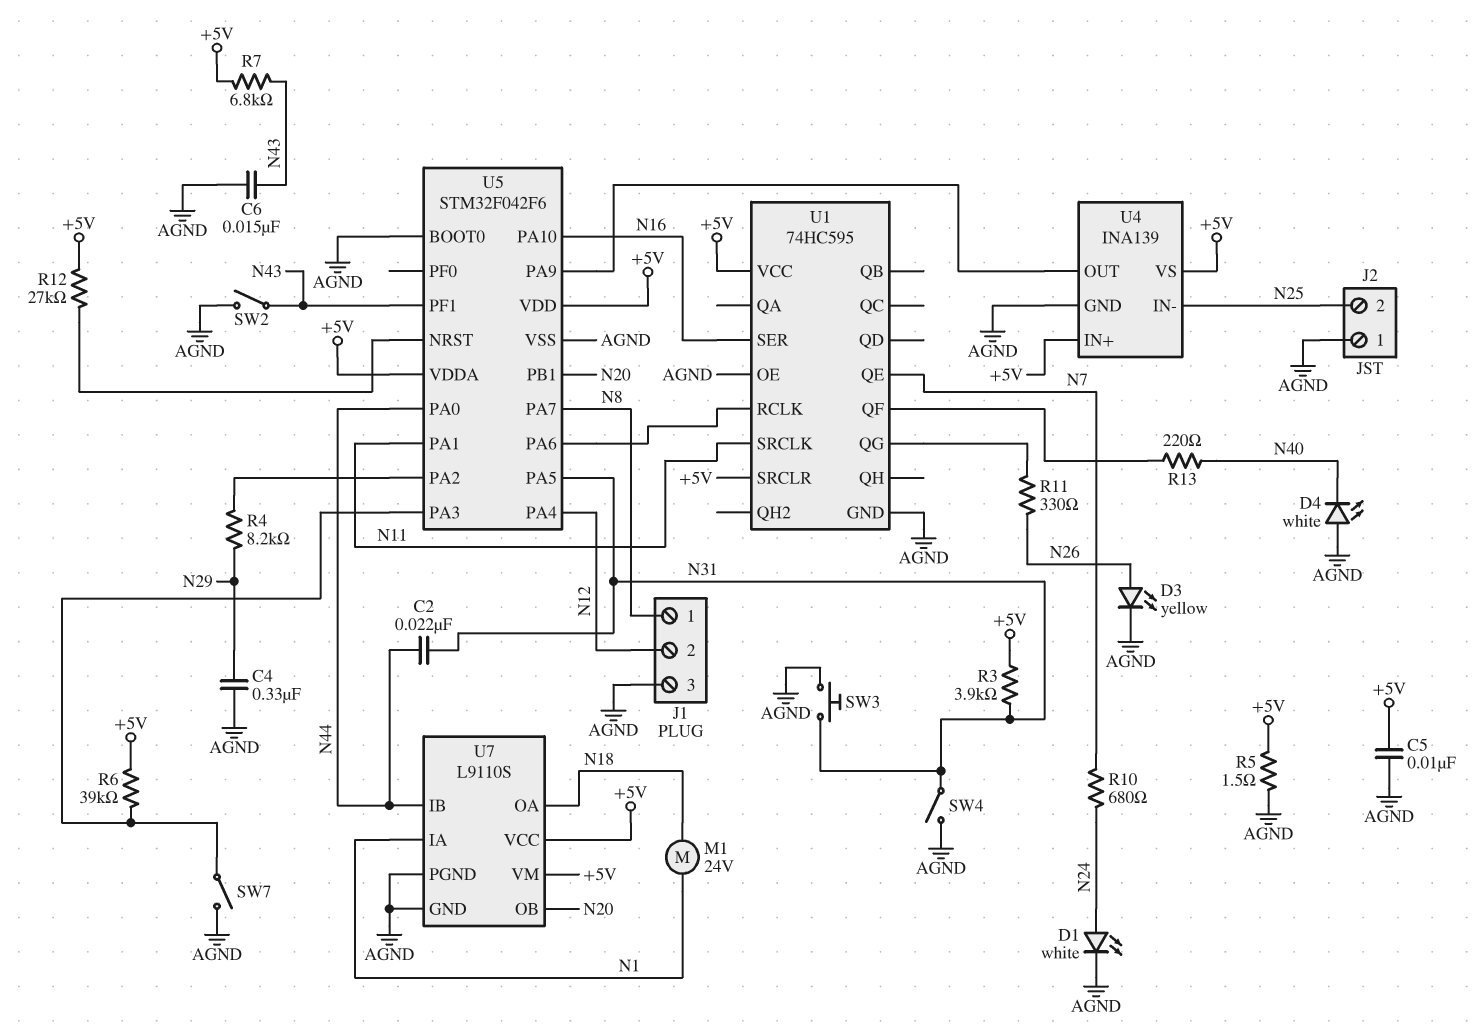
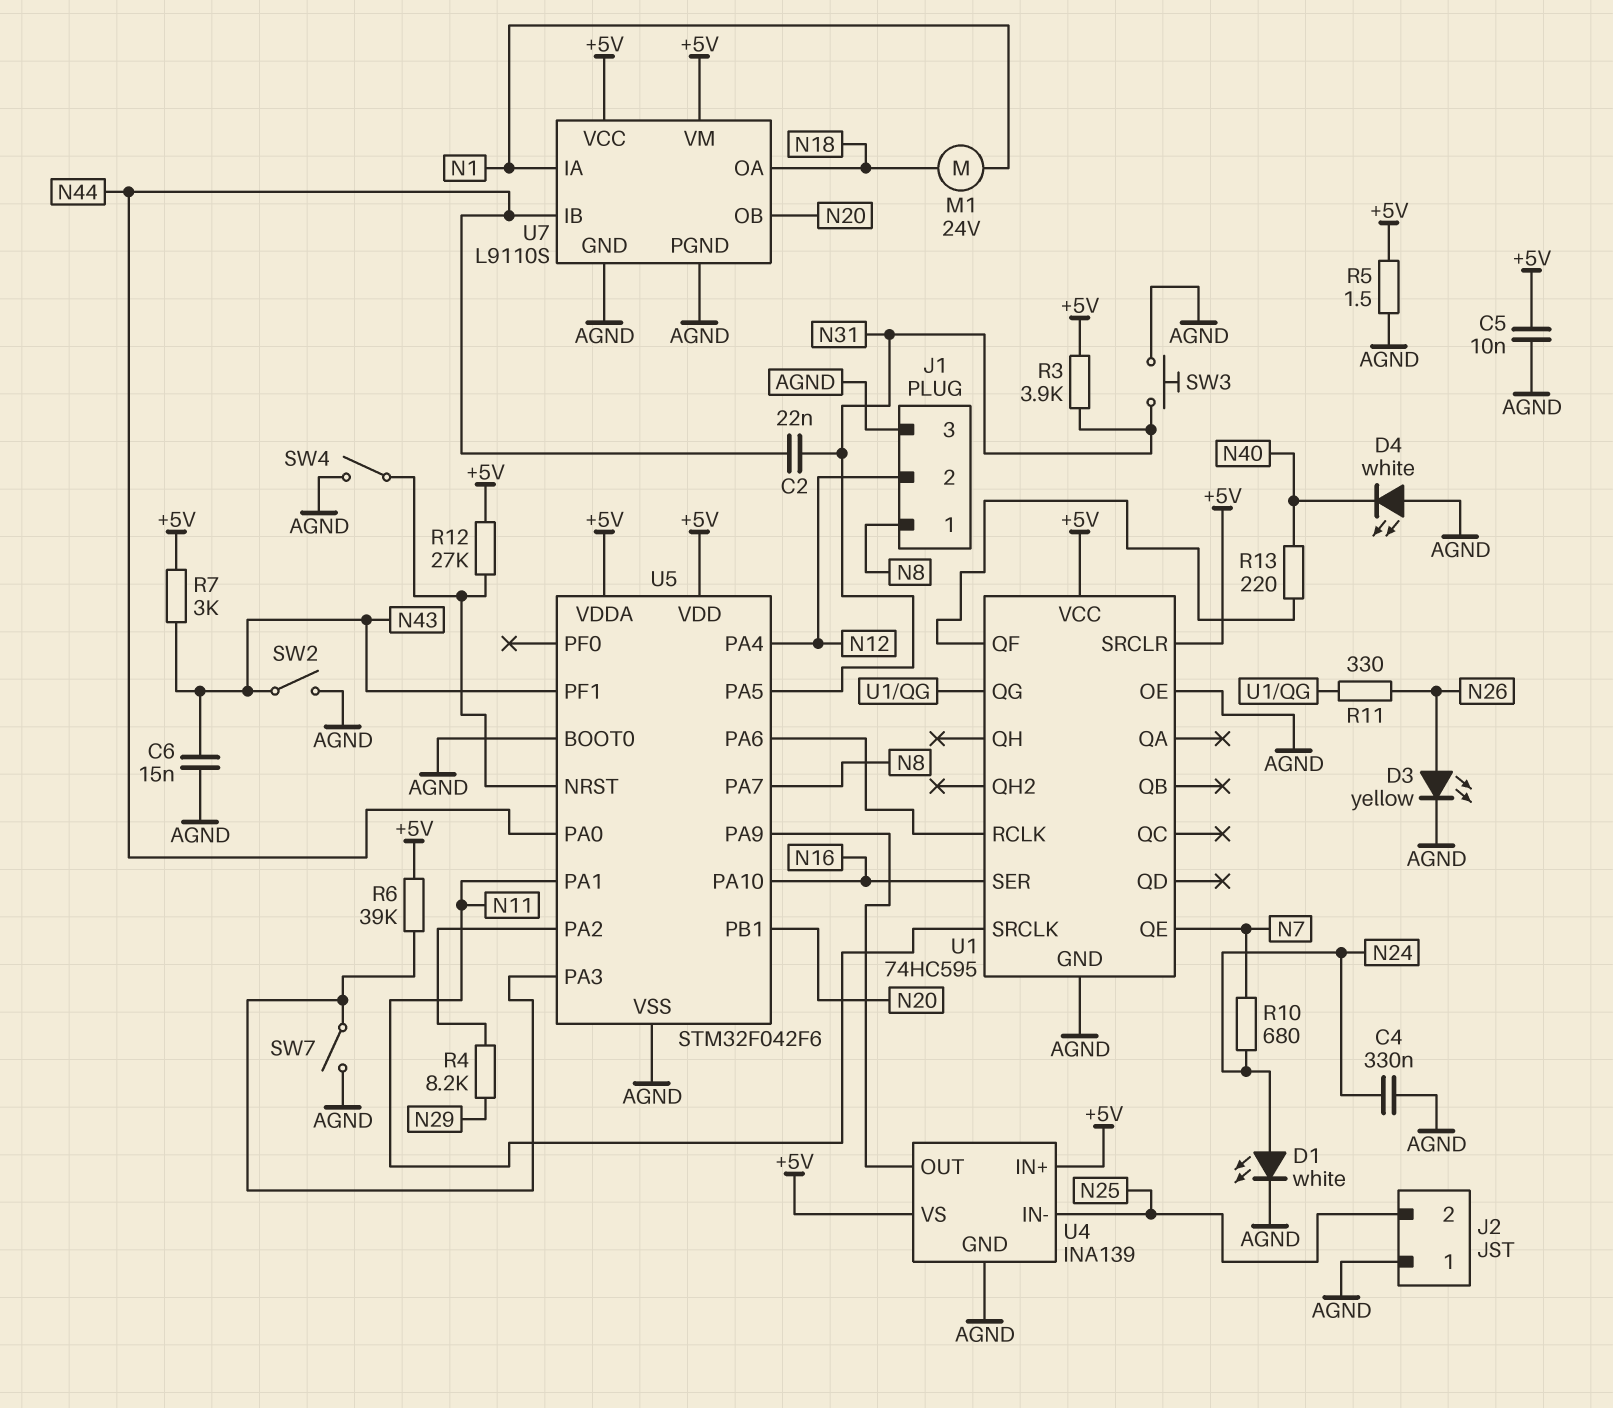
C4: 330nF (AGND, N29) -> 330nF (AGND, N24)
R7: 6.8k (+5V, N43) -> 3k (+5V, N43)
SW4: switch (AGND, N31) -> switch (AGND, U5/NRST)

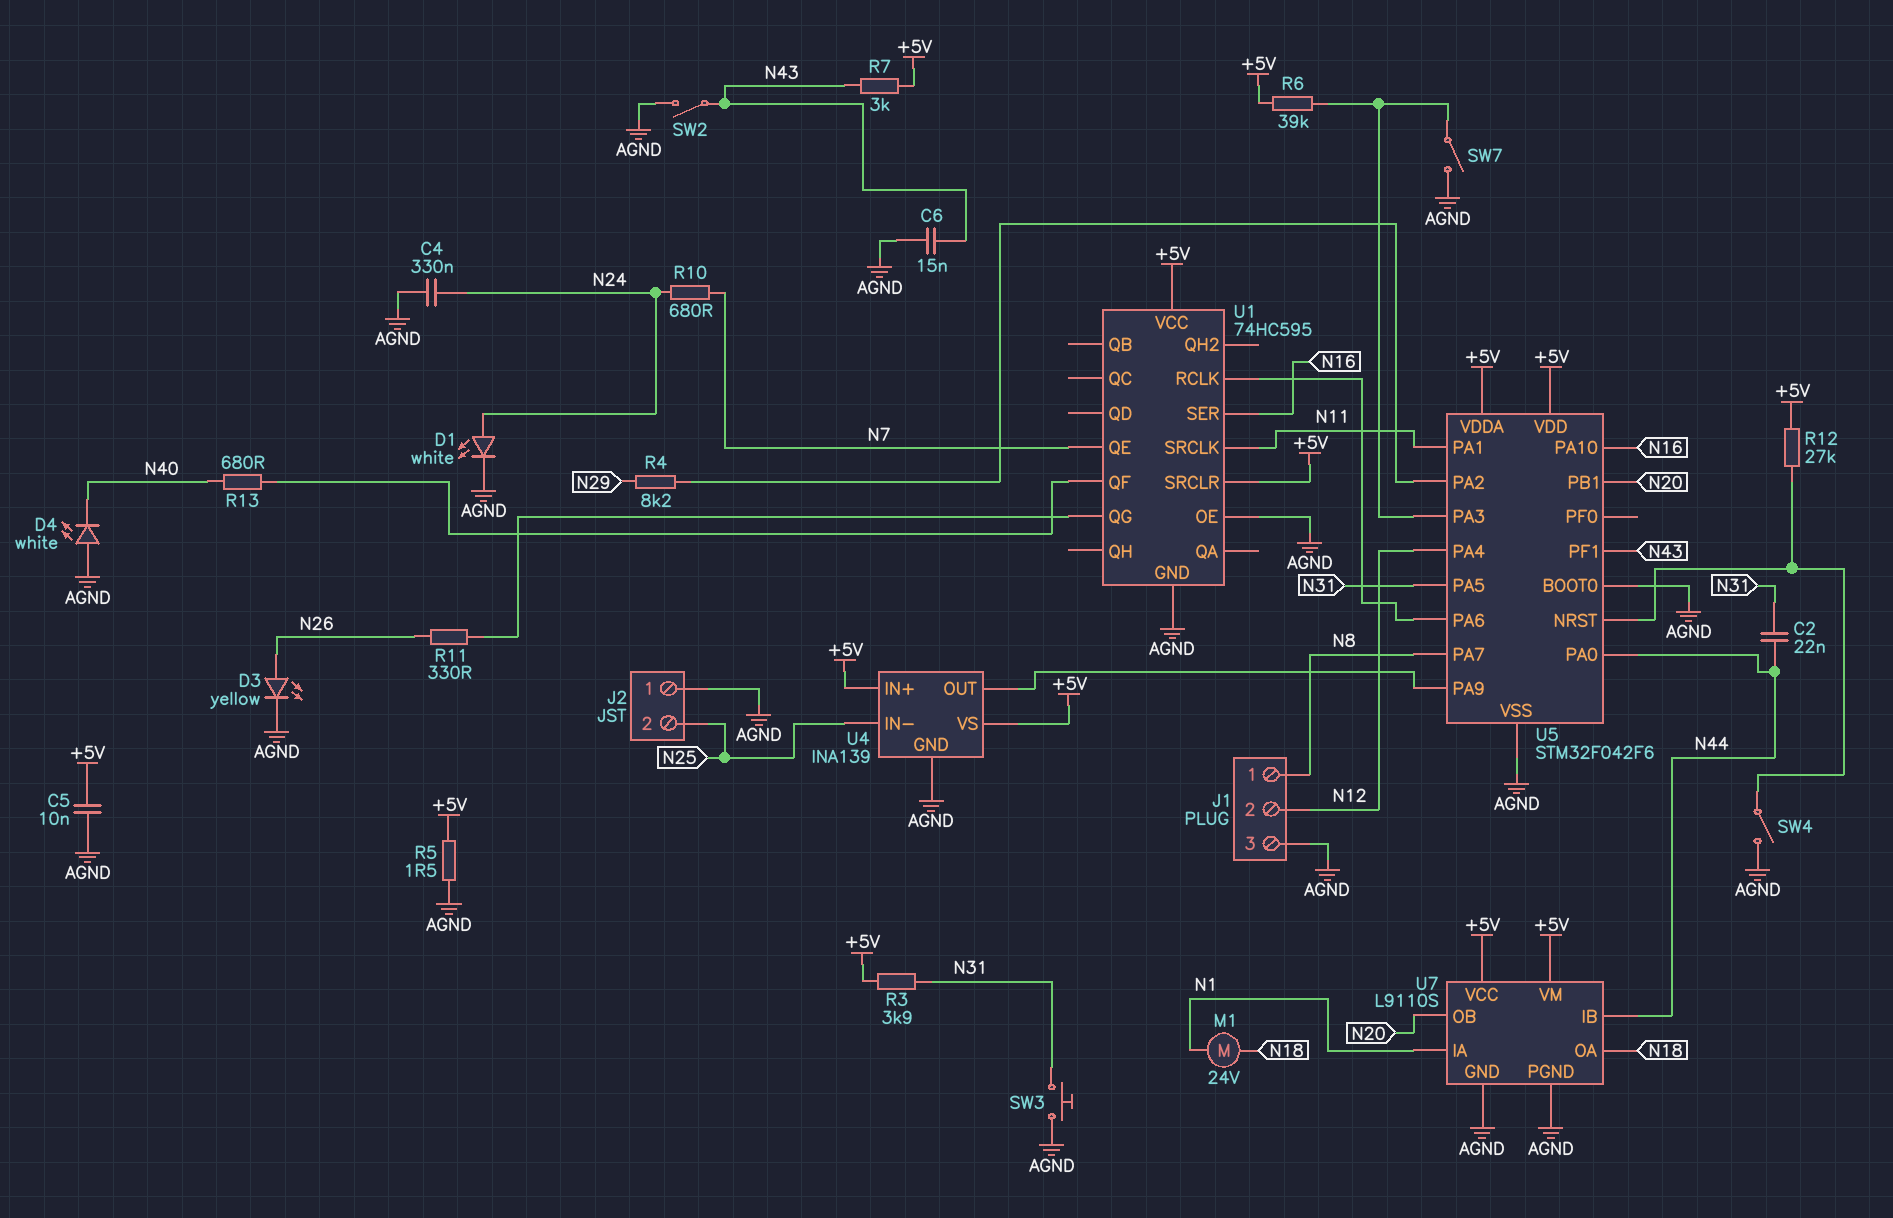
R13: 220 (N40, U1/QF) -> 680 (N40, U1/QF)

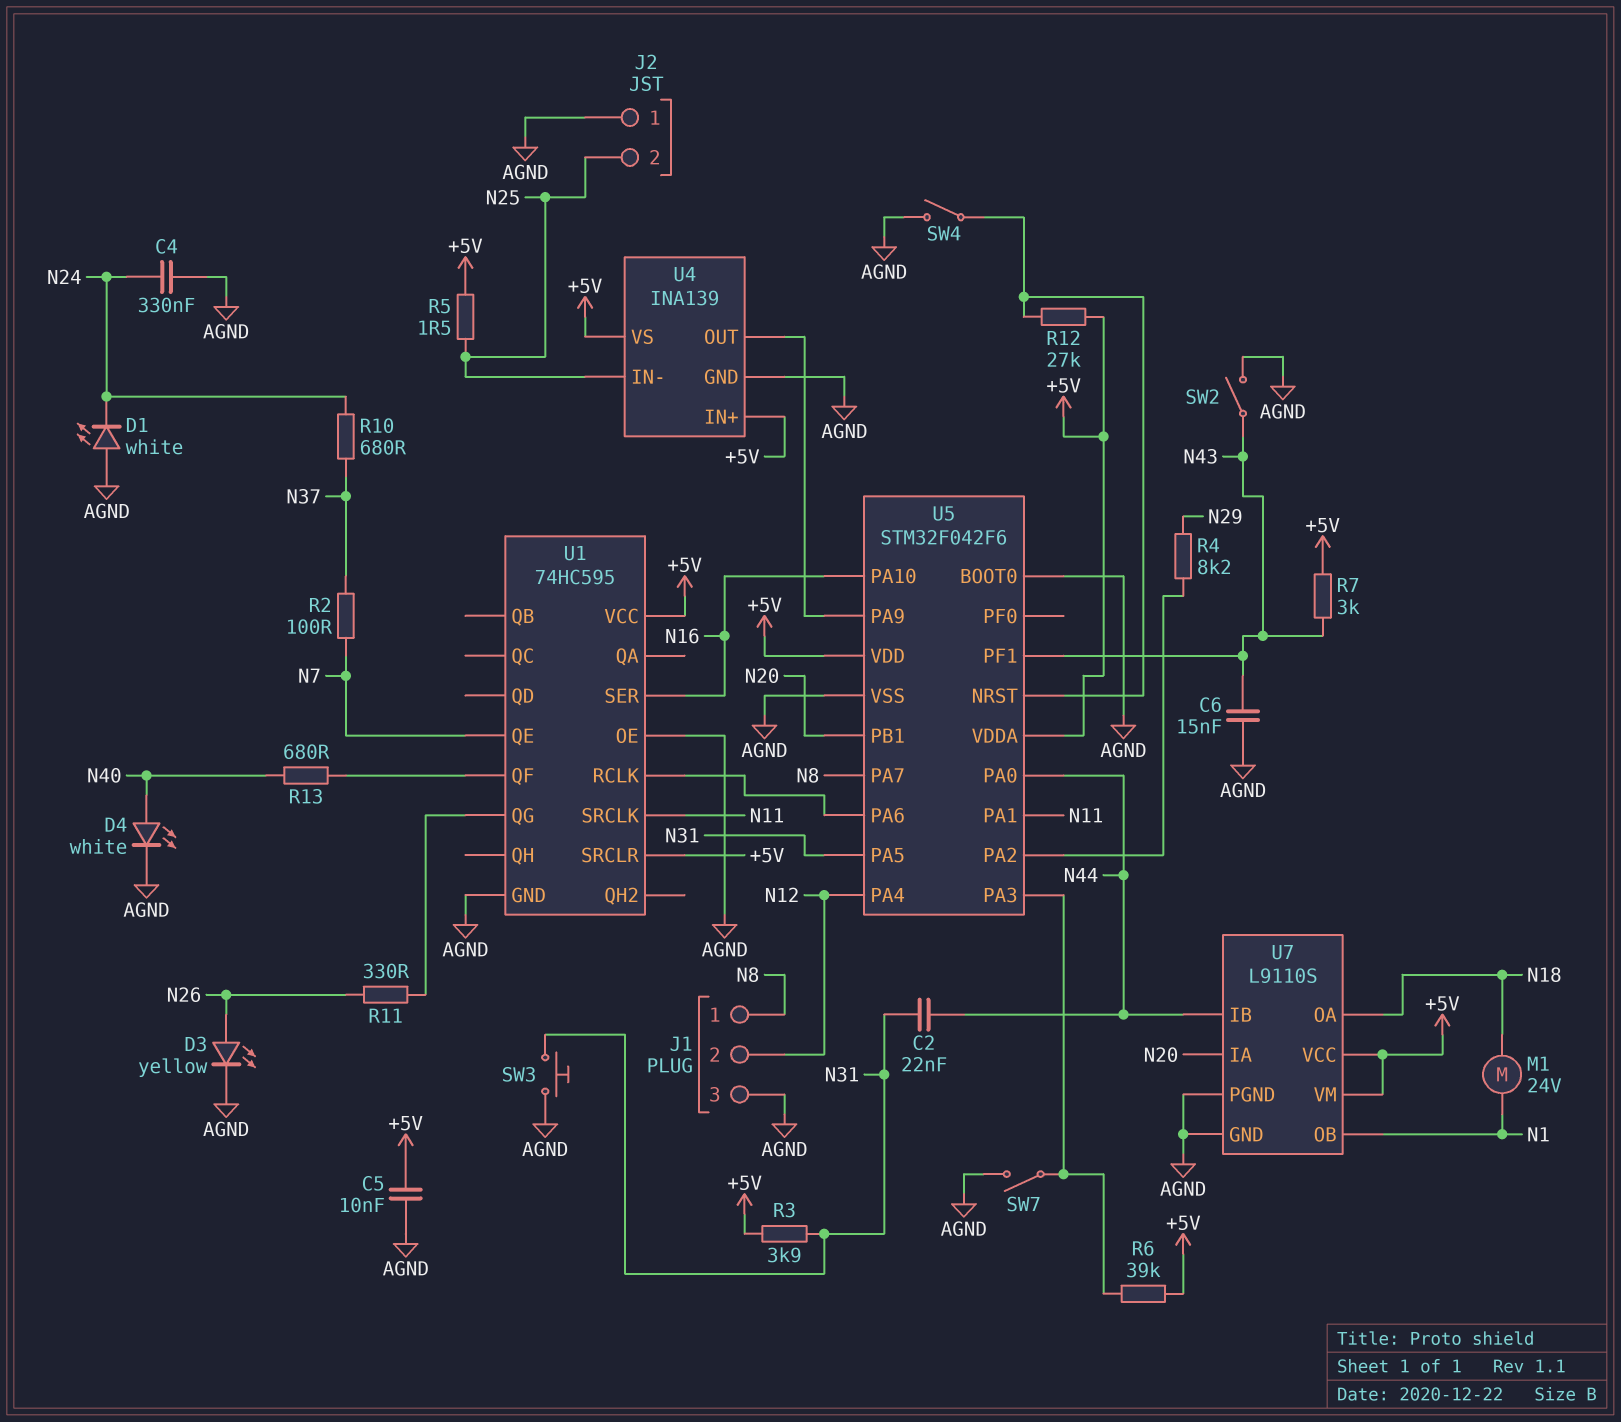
D1: LED white (A N24, K AGND) -> LED white (A AGND, K N24)
D4: LED white (A AGND, K N40) -> LED white (A N40, K AGND)
R2: none -> 100 (N7, N37)
R5: 1.5 (+5V, AGND) -> 1.5 (+5V, N25)
R10: 680 (N7, N24) -> 680 (N24, N37)
U7 pin IA: N1 -> N20
U7 pin OB: N20 -> N1

